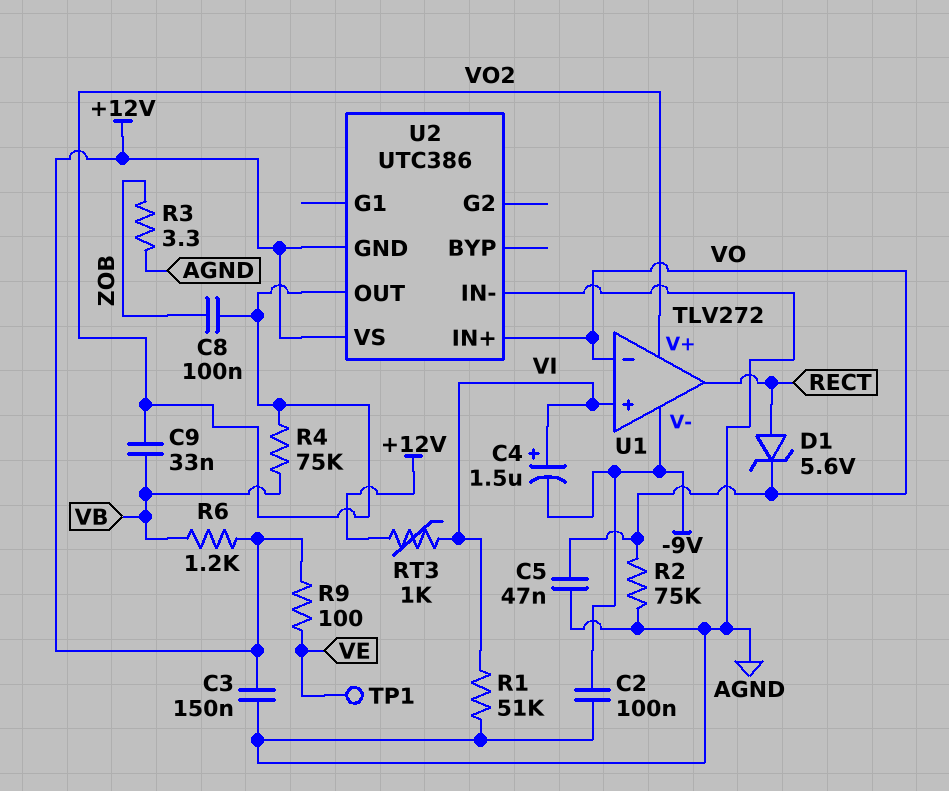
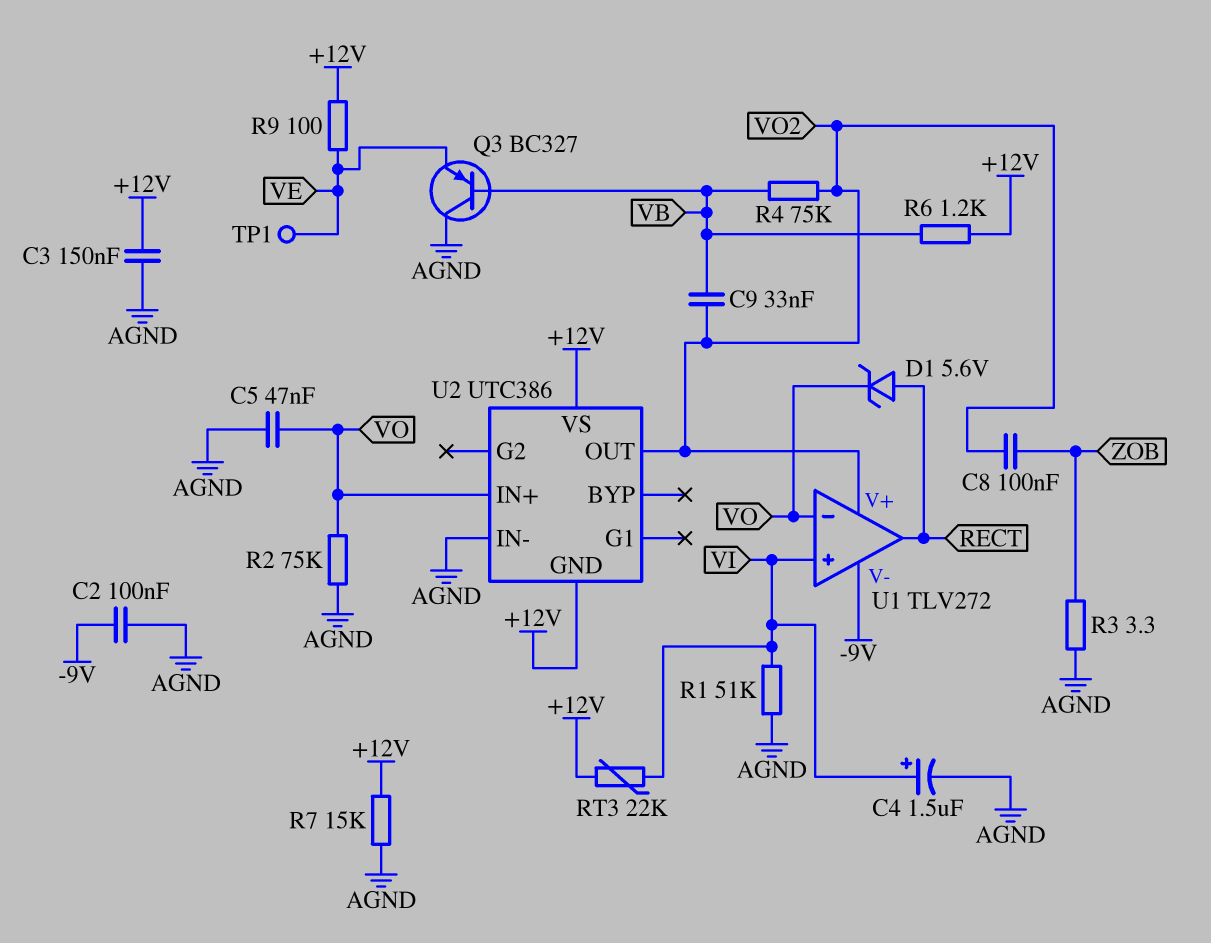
C4: 1.5uF (plus VI, minus -9V) -> 1.5uF (plus VI, minus AGND)
Q3: none -> PNP BC327 (B VB, C AGND, E VE)
R7: none -> 15k (+12V, AGND)
RT3: 1k (+12V, VI) -> 22k (+12V, VI)

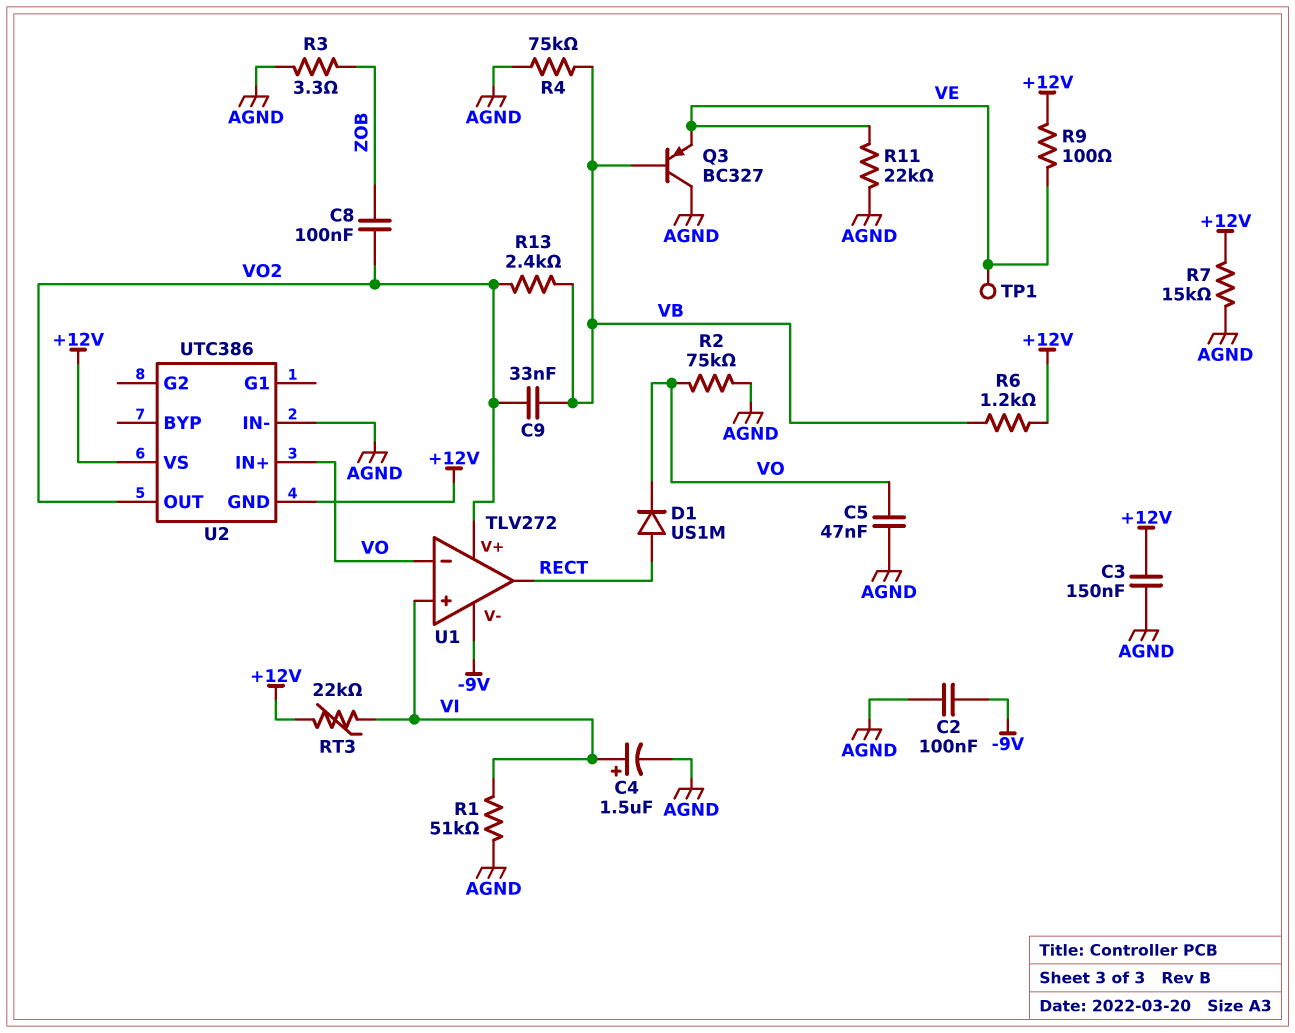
D1: zener 5.6V (A RECT, K VO) -> diode US1M (A RECT, K VO)
R4: 75k (VB, VO2) -> 75k (AGND, VB)
R11: none -> 22k (AGND, VE)
R13: none -> 2.4k (VB, VO2)

